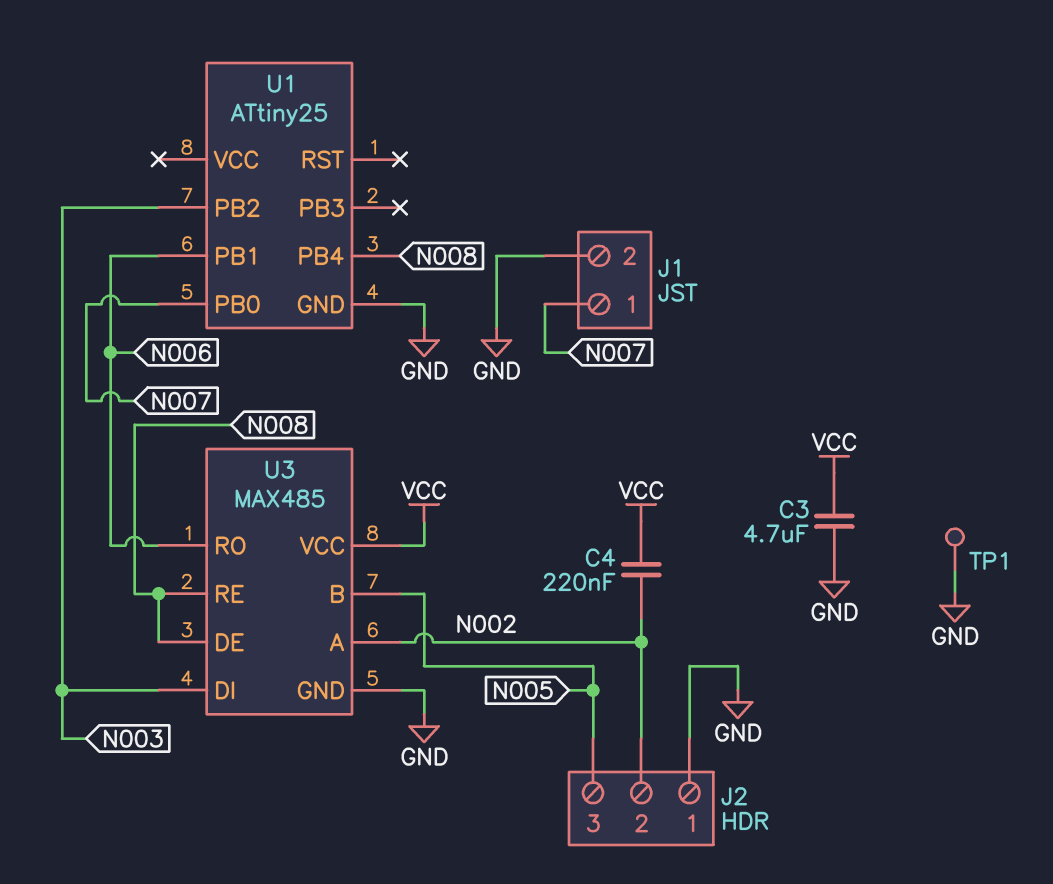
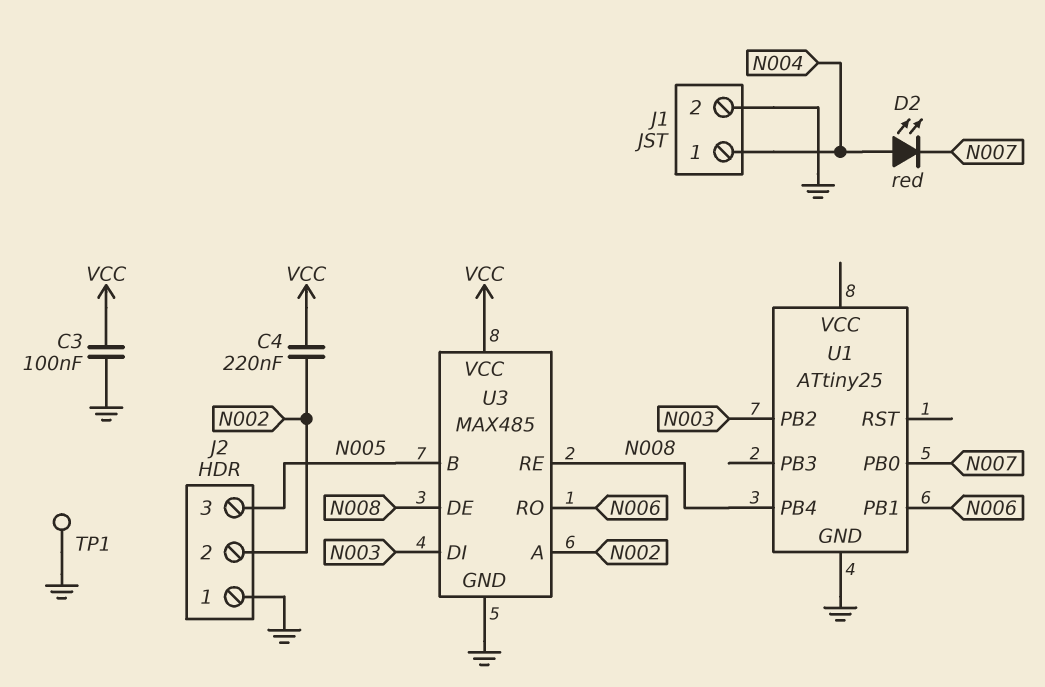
C3: 4.7uF (GND, VCC) -> 100nF (GND, VCC)
D2: none -> LED red (A N004, K N007)
J1 pin 1: N007 -> N004

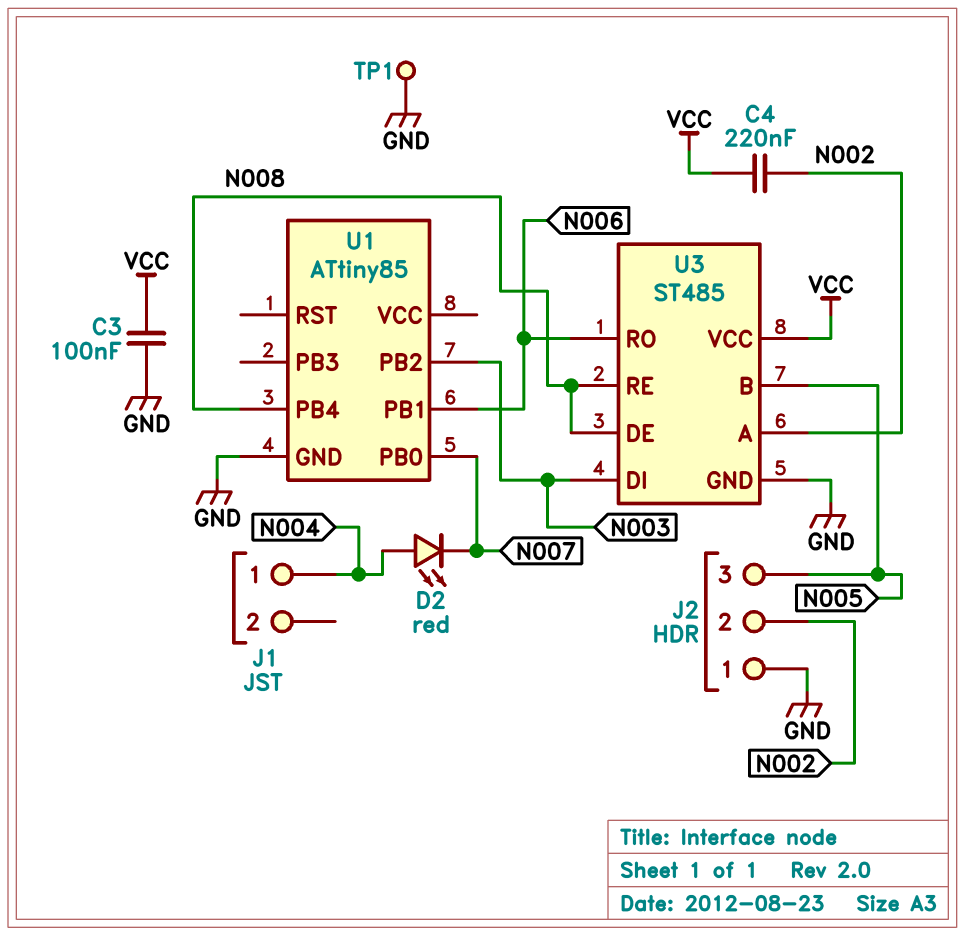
J1 pin 2: GND -> none
U1: ATtiny25 -> ATtiny85
U3: MAX485 -> ST485

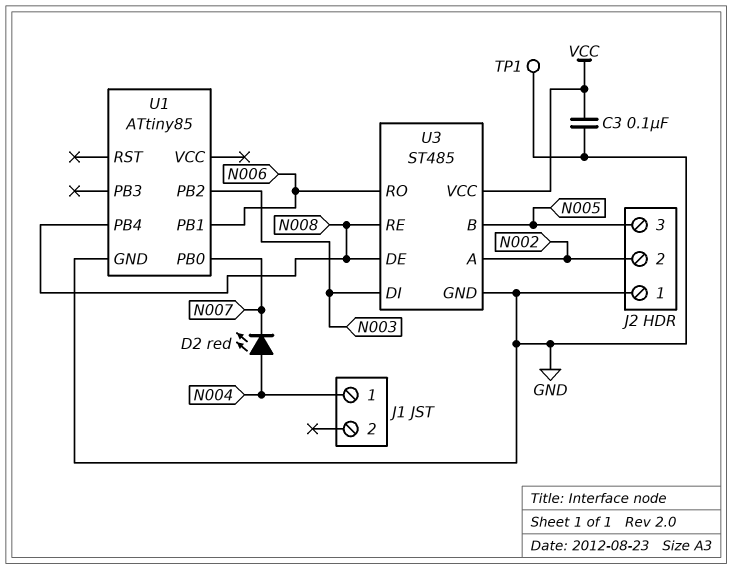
C4: 220nF (N002, VCC) -> none

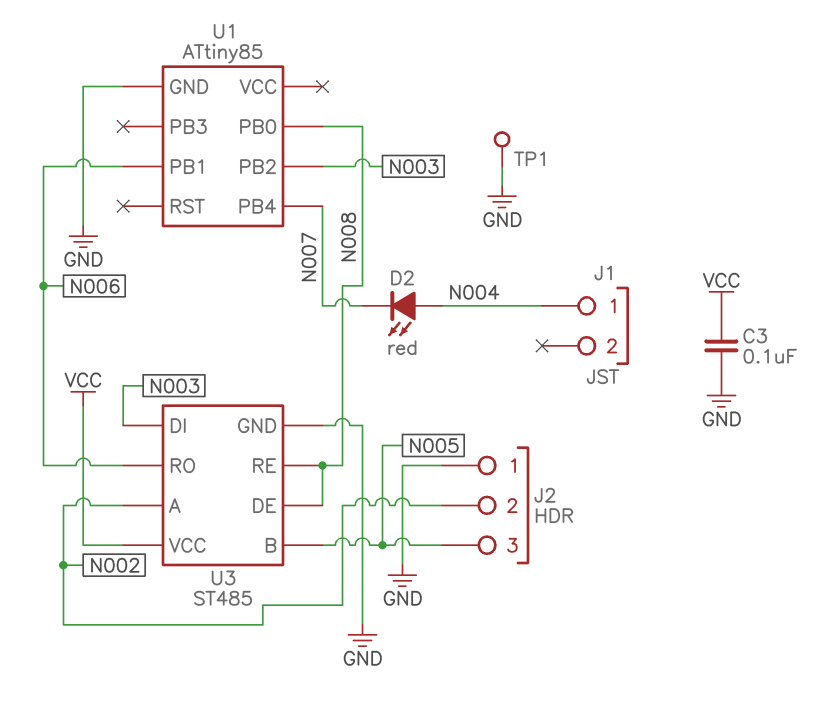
U1 pin PB0: N007 -> N008
U1 pin PB4: N008 -> N007

